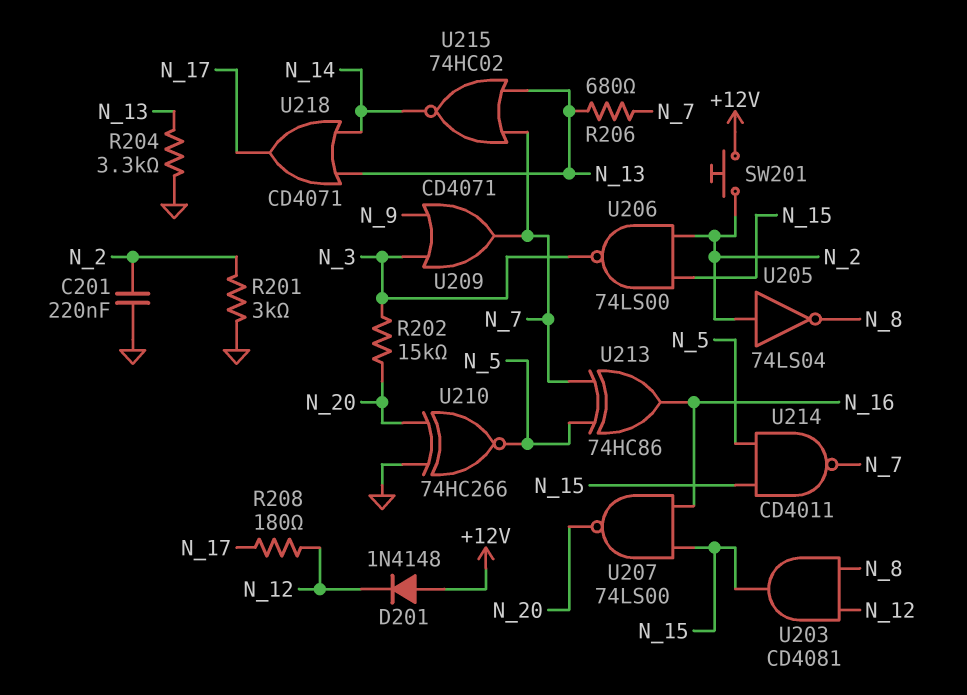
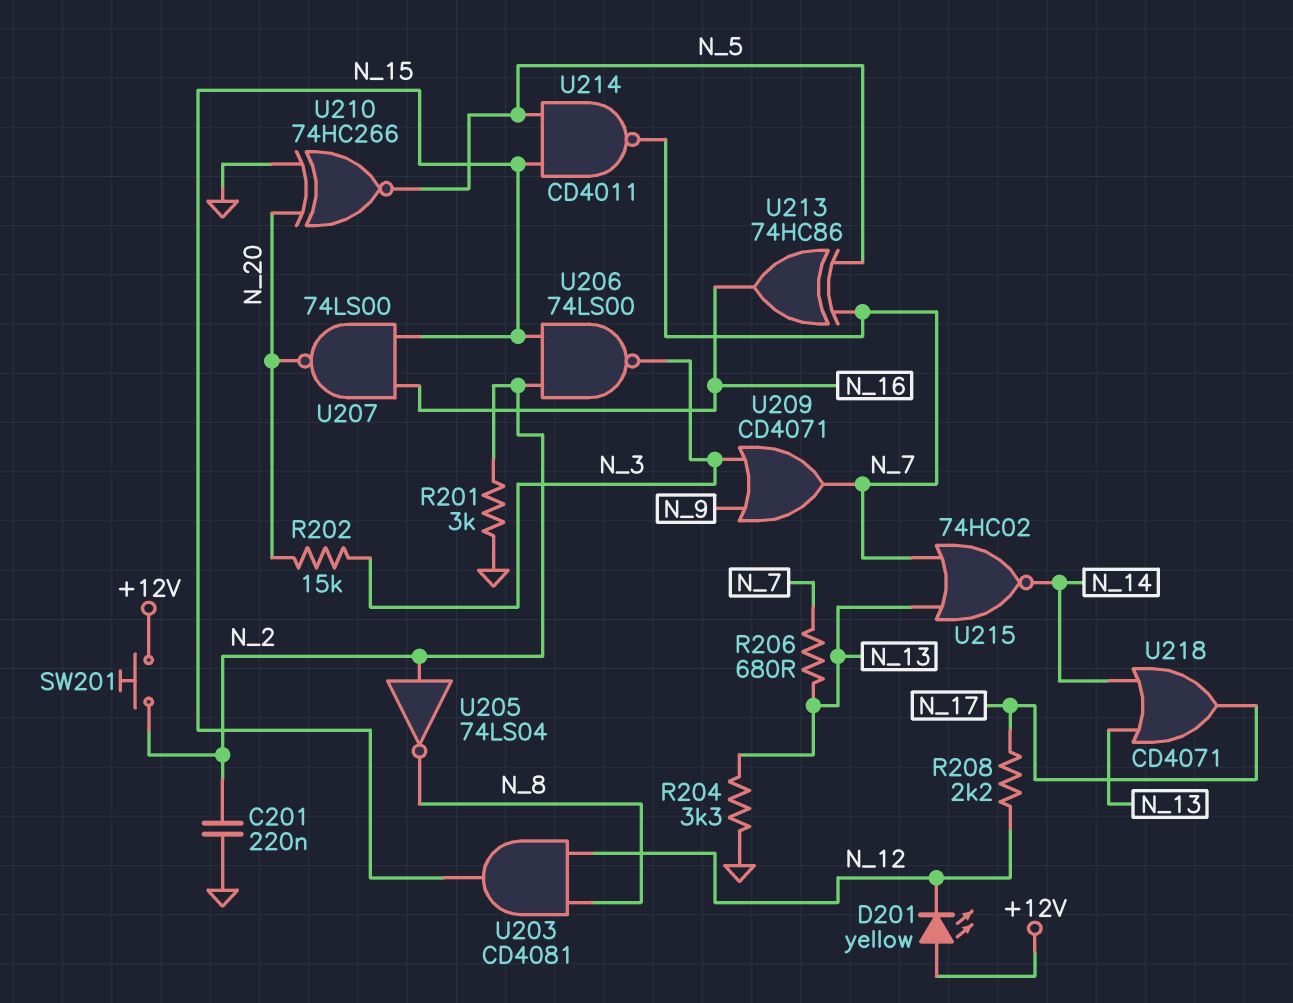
D201: diode 1N4148 (A +12V, K N_12) -> LED yellow (A +12V, K N_12)
R208: 180 (N_12, N_17) -> 2.2k (N_12, N_17)

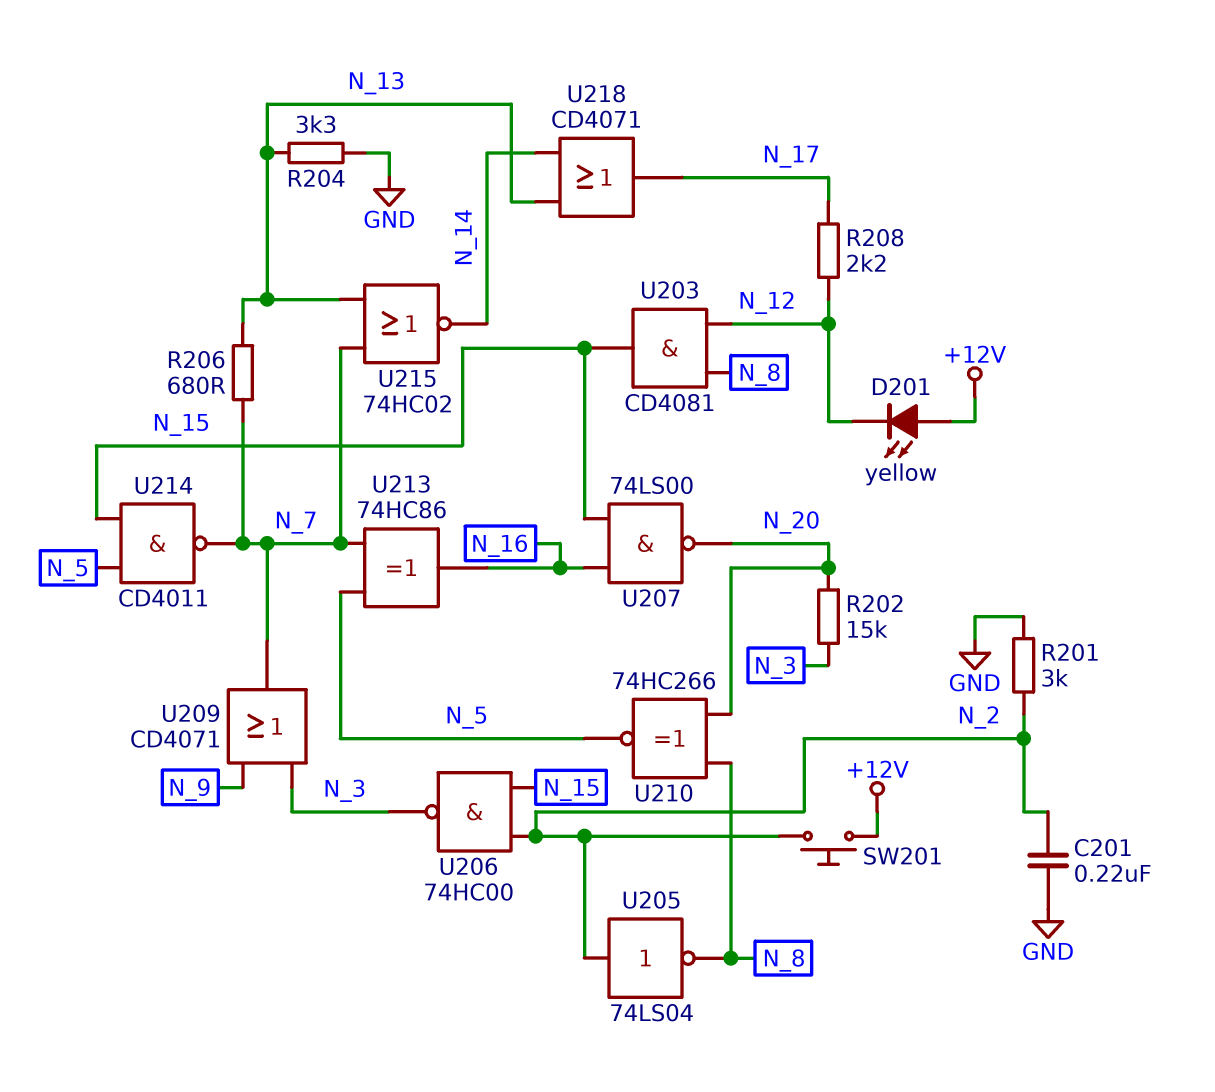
U206: NAND 74LS00 (in N_2, in N_15, out N_3) -> NAND 74HC00 (in N_2, in N_15, out N_3)
U210: XNOR 74HC266 (in GND, in N_20, out N_5) -> XNOR 74HC266 (in N_8, in N_20, out N_5)

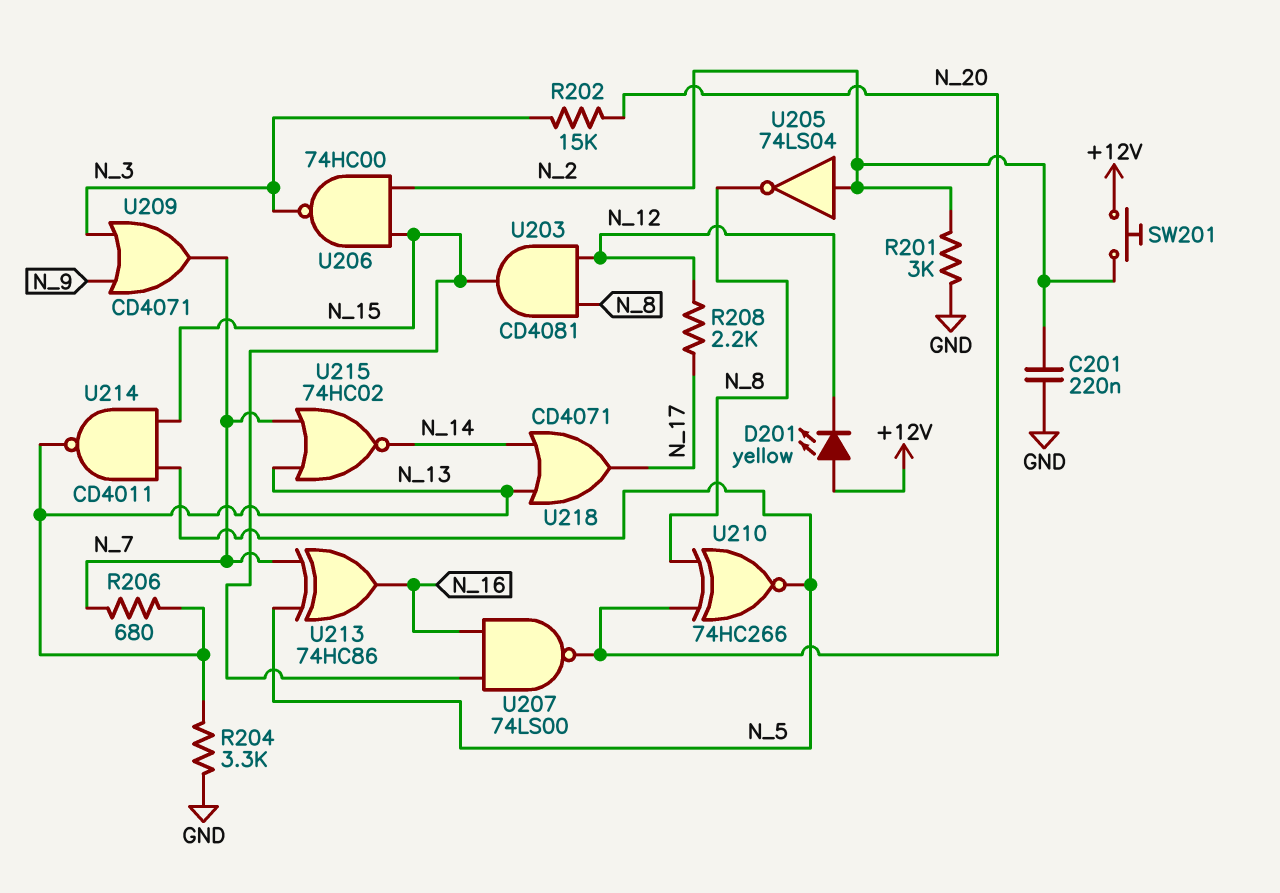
U214: NAND CD4011 (in N_5, in N_15, out N_7) -> NAND CD4011 (in N_5, in N_15, out N_13)

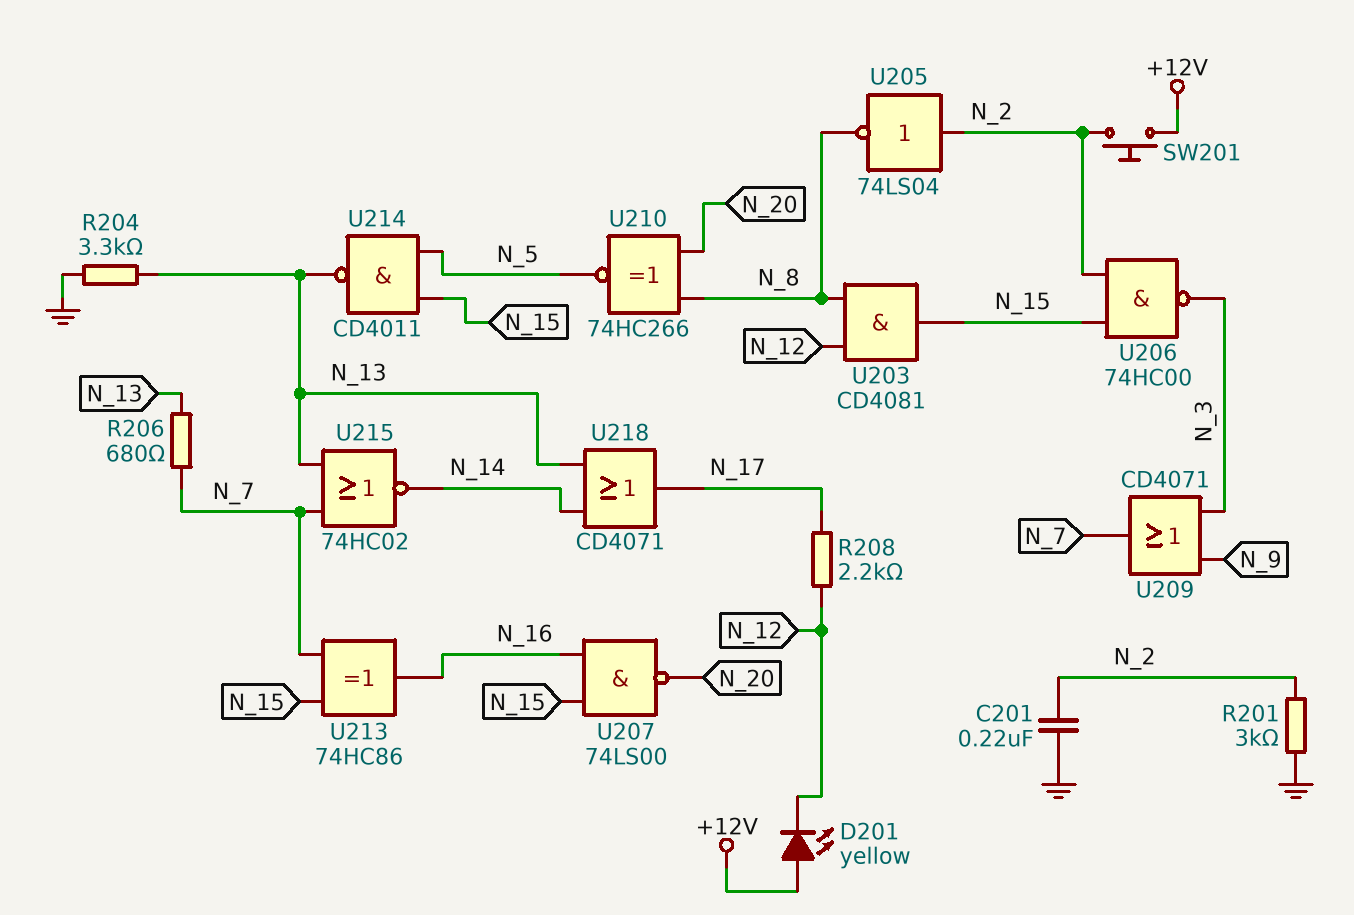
R202: 15k (N_3, N_20) -> none
U213: XOR 74HC86 (in N_5, in N_7, out N_16) -> XOR 74HC86 (in N_7, in N_15, out N_16)

